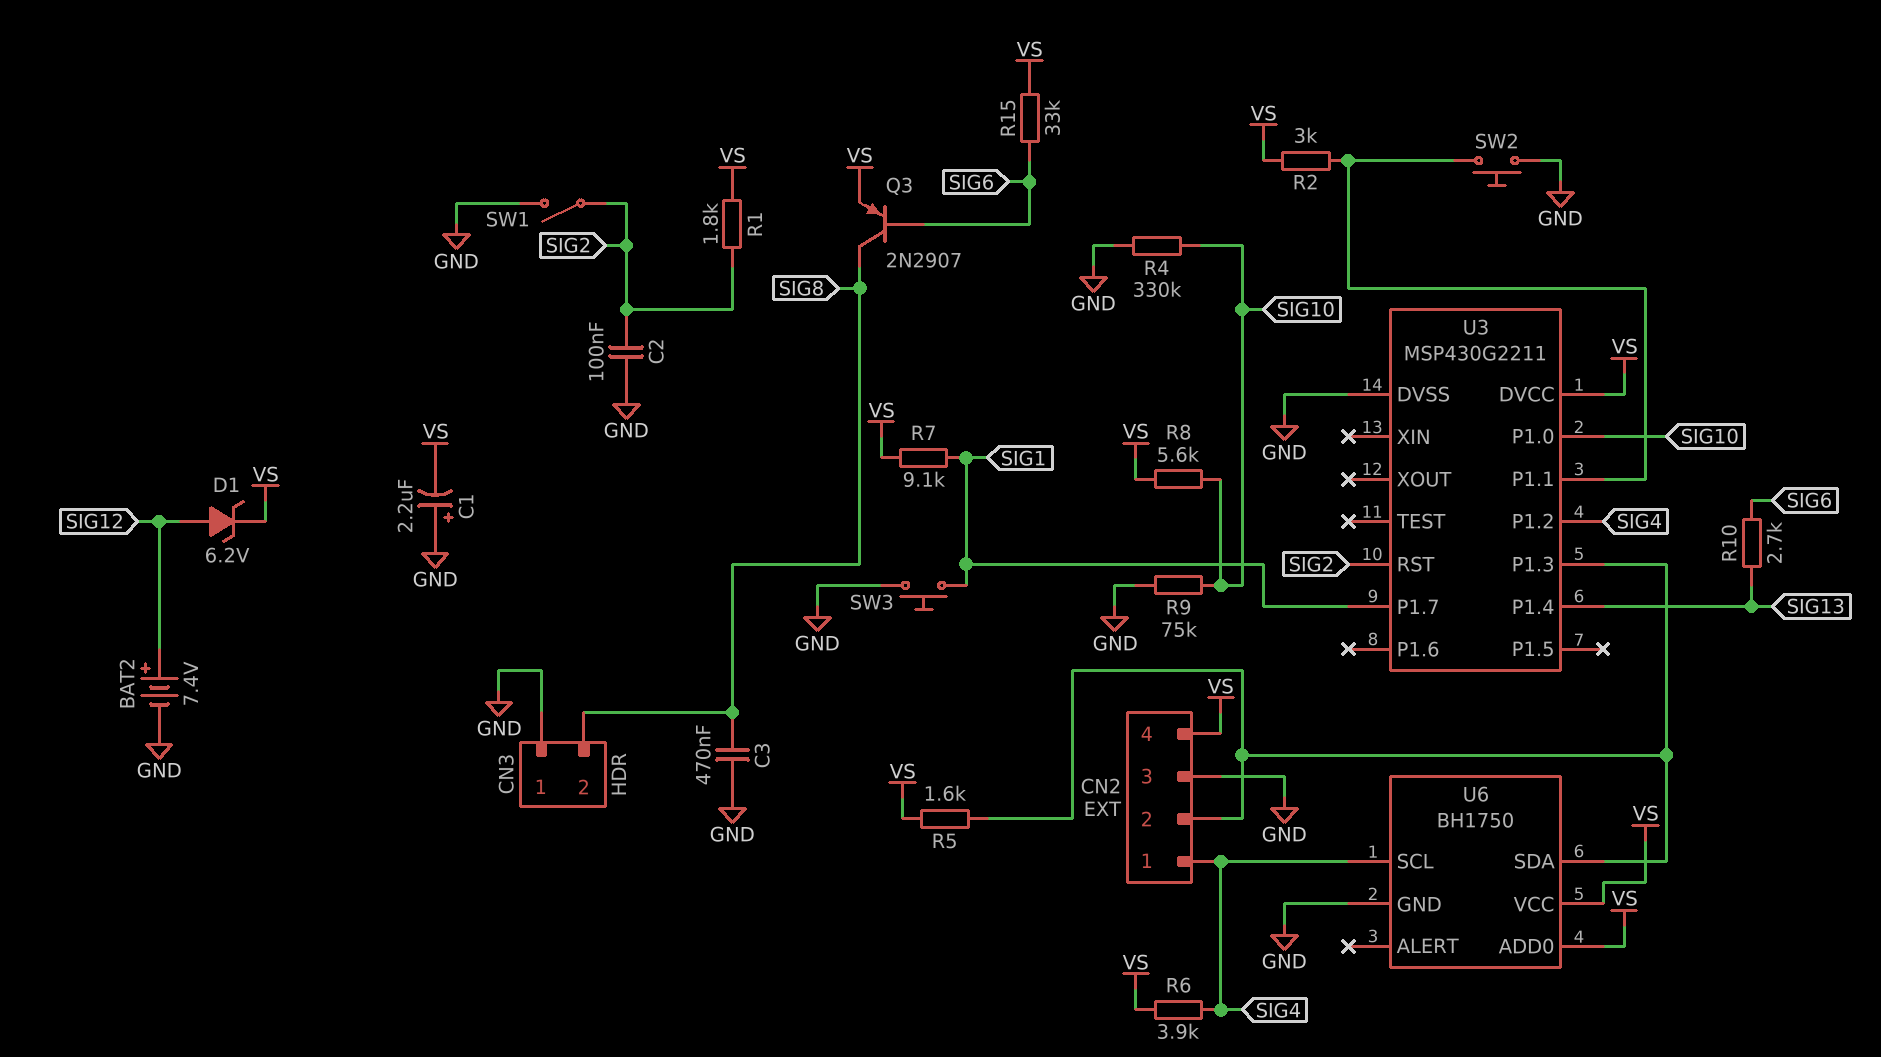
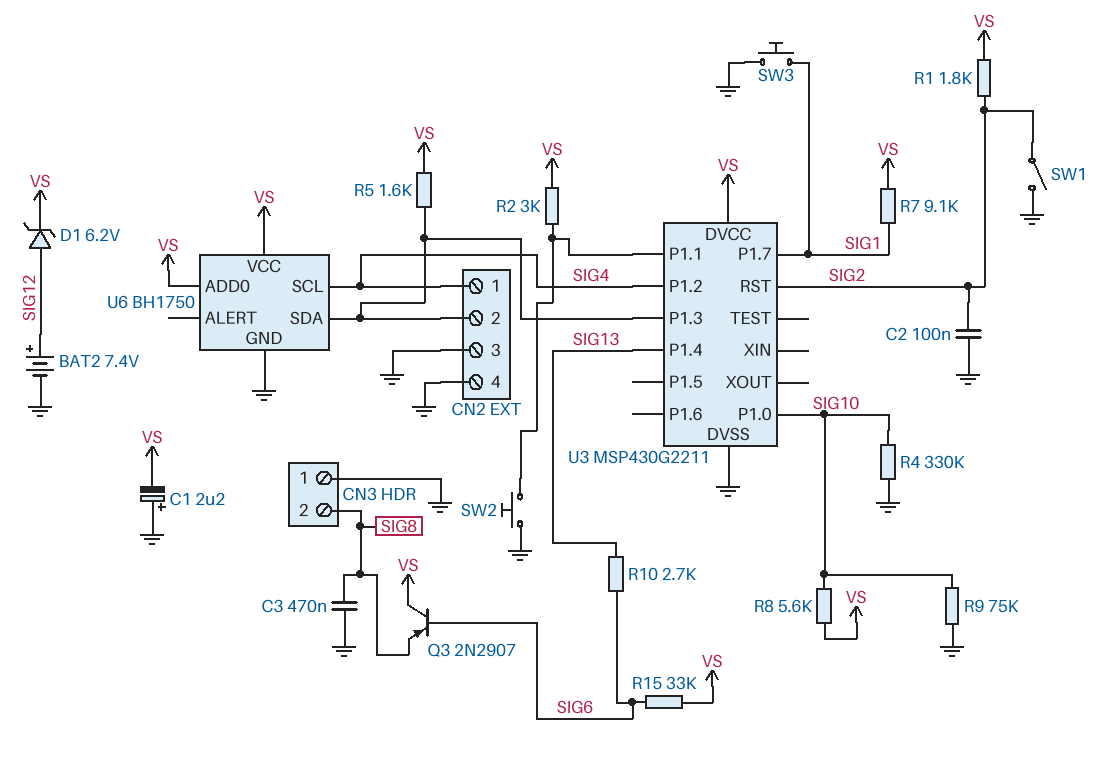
CN2 pin 4: VS -> GND
Q3: PNP 2N2907 (B SIG6, C SIG8, E VS) -> PNP 2N2907 (B SIG6, C VS, E SIG8)
R6: 3.9k (SIG4, VS) -> none

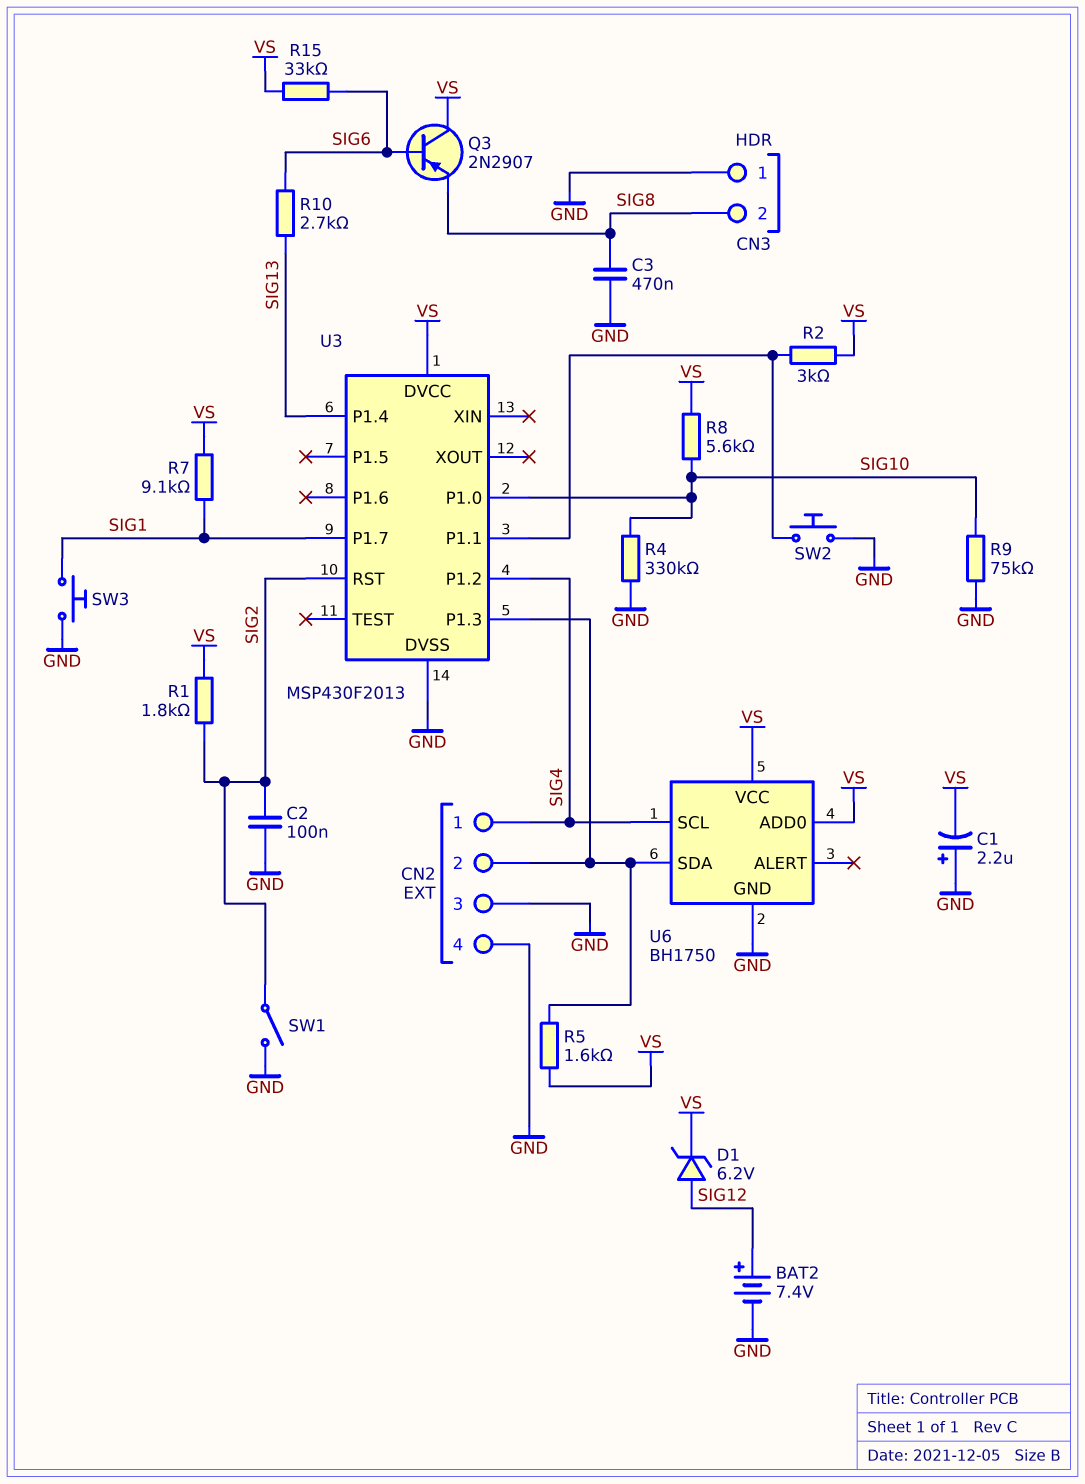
U3: MSP430G2211 -> MSP430F2013

